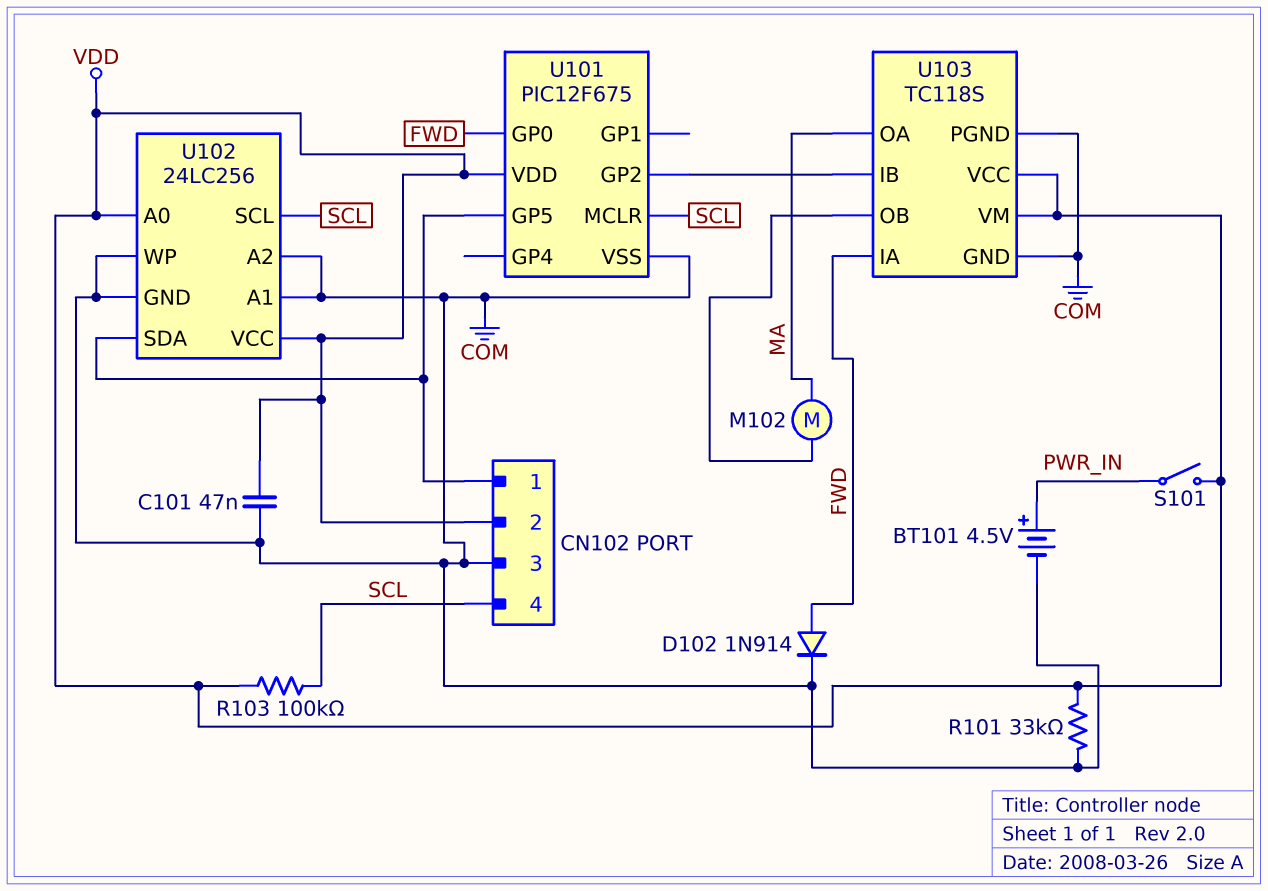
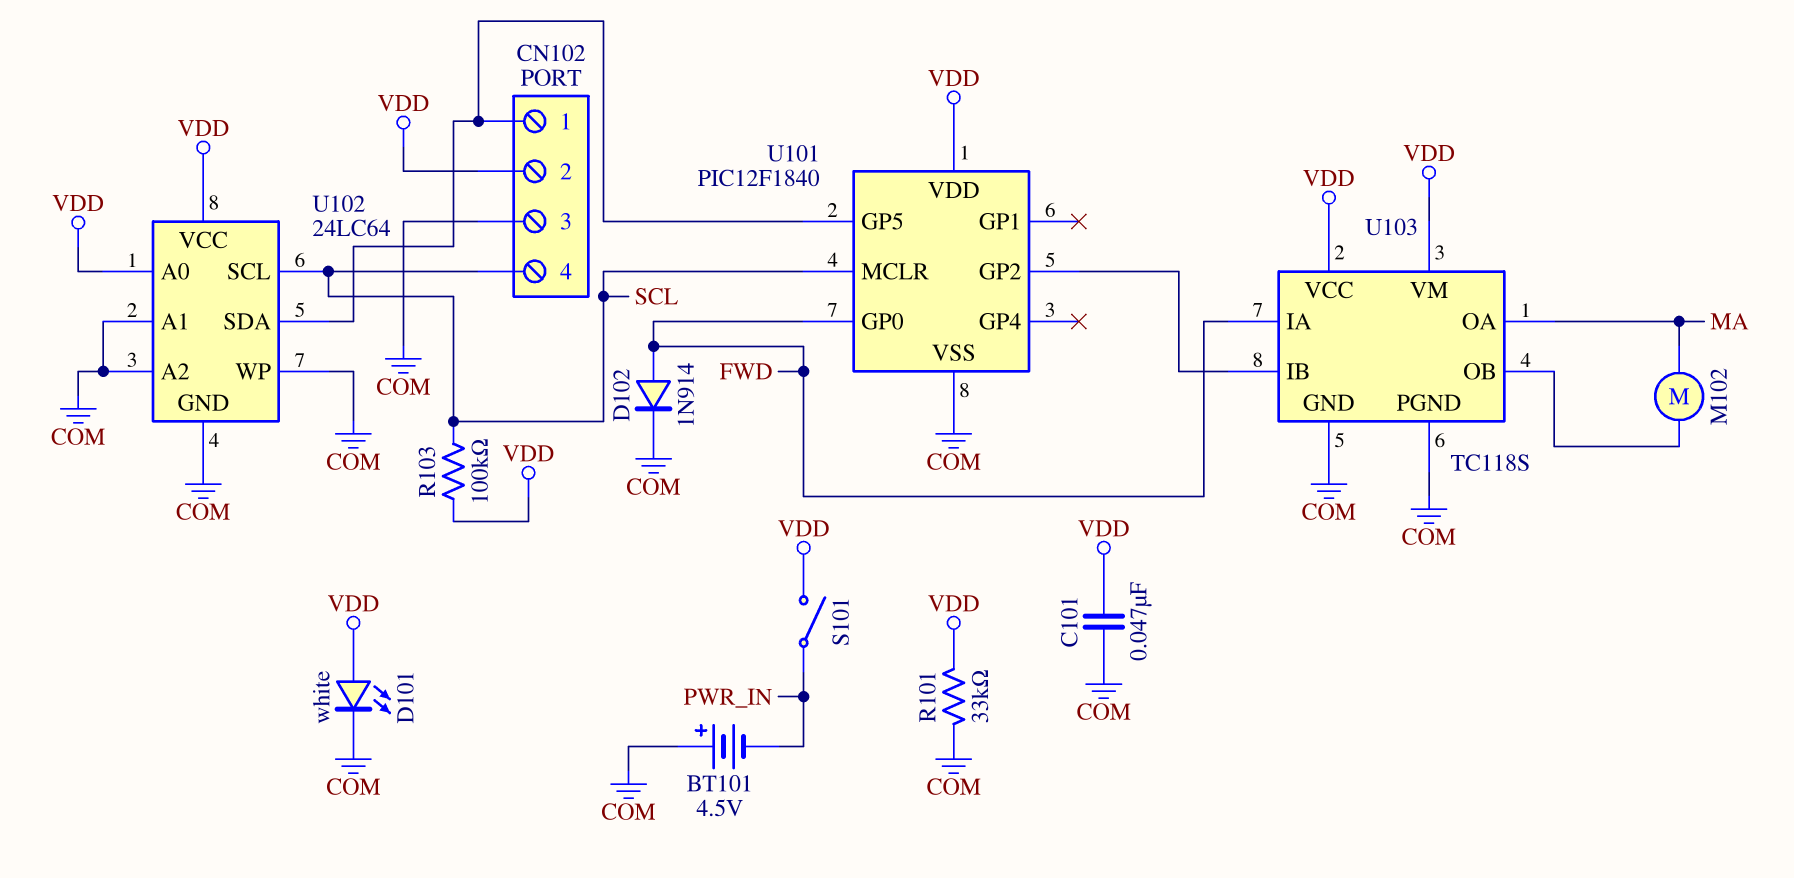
BT101: 4.5V (plus PWR_IN, minus COM) -> 4.5V (plus COM, minus PWR_IN)
D101: none -> LED white (A VDD, K COM)
U101: PIC12F675 -> PIC12F1840
U102: 24LC256 -> 24LC64

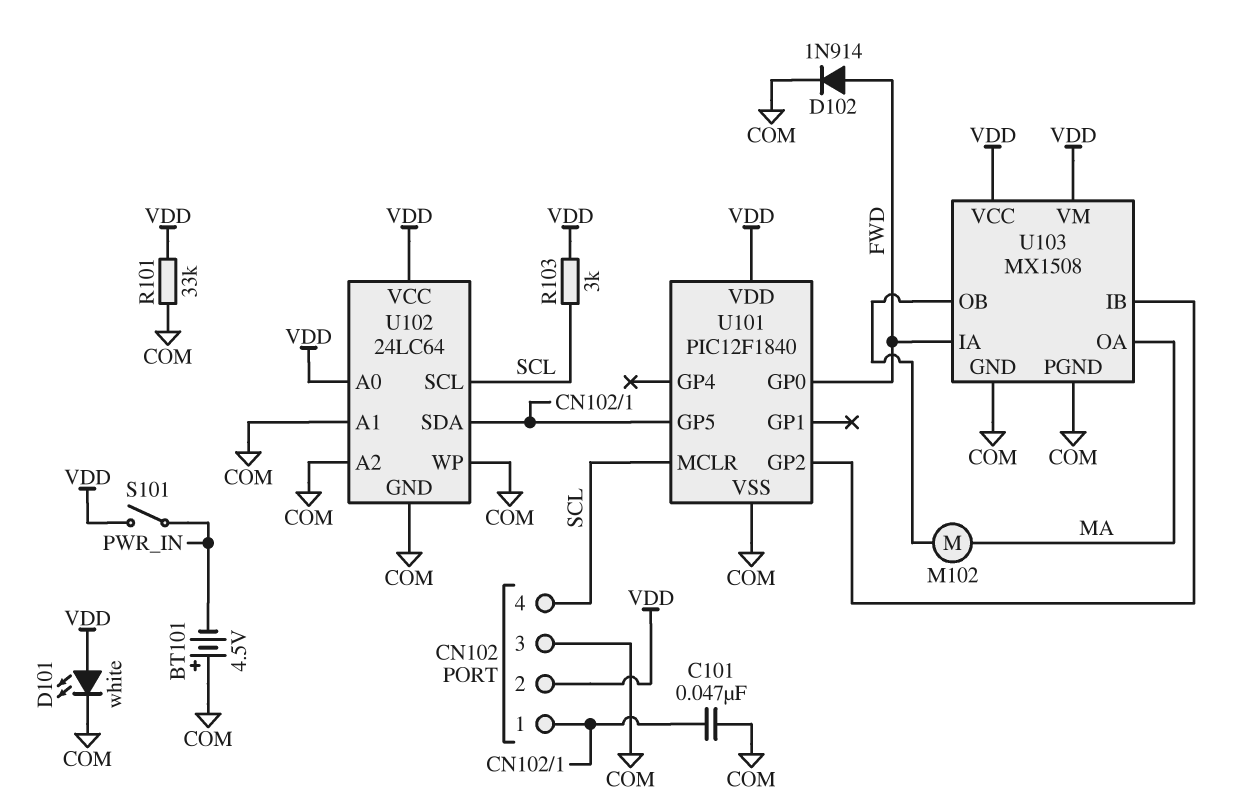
C101: 47nF (COM, VDD) -> 47nF (CN102/1, COM)
R103: 100k (SCL, VDD) -> 3k (SCL, VDD)
U103: TC118S -> MX1508

